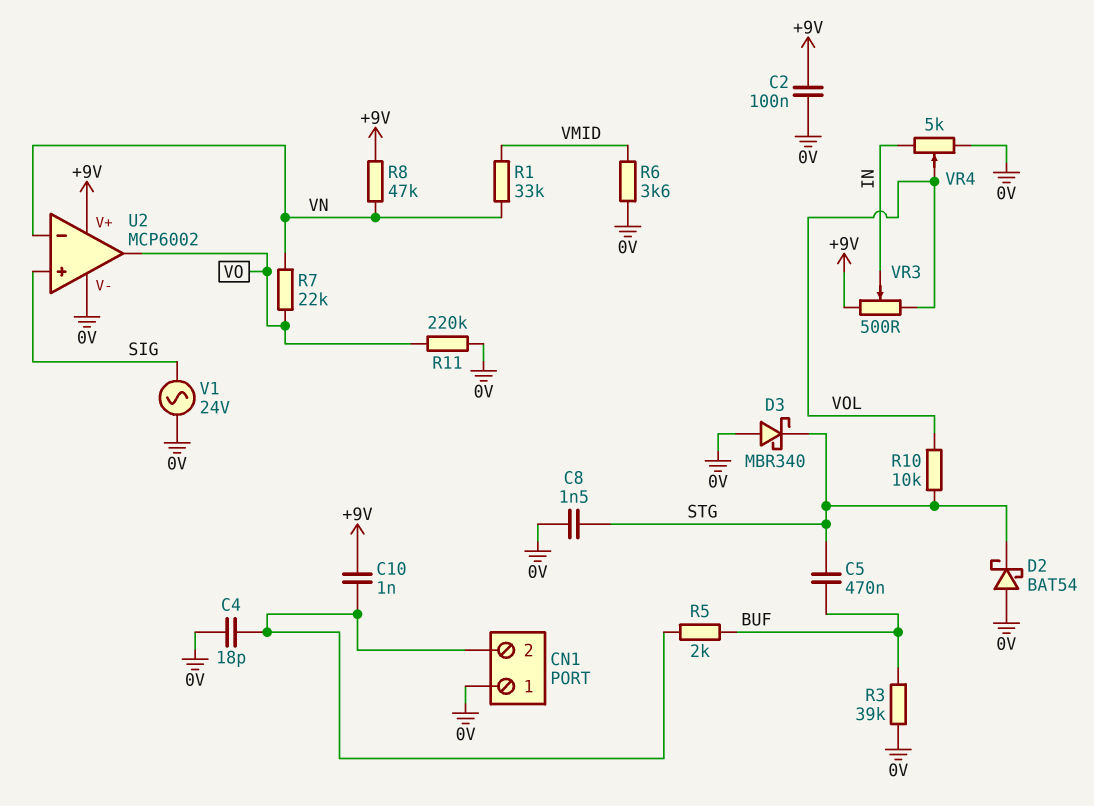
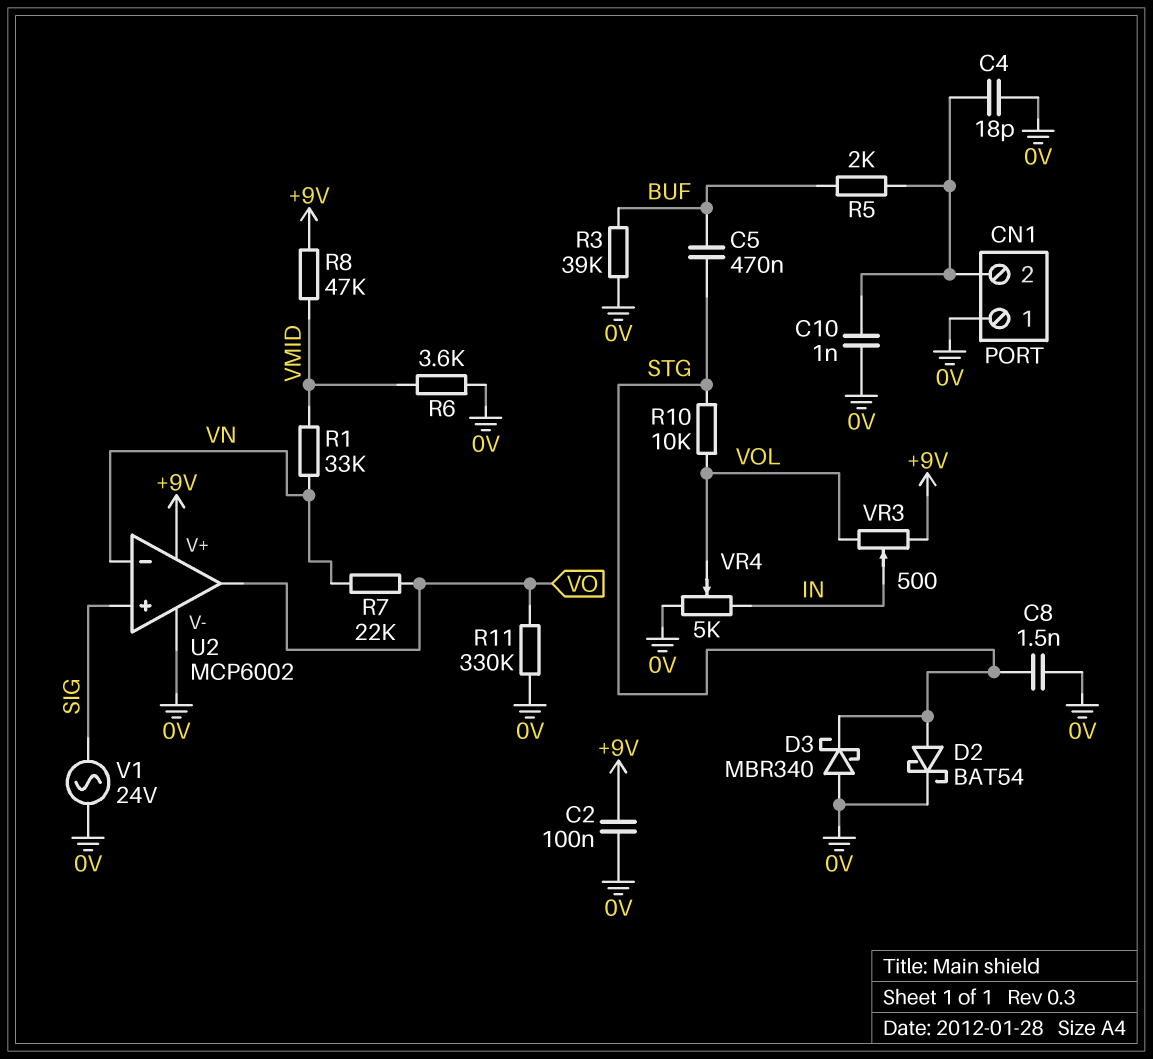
C10: 1nF (+9V, CN1/2) -> 1nF (0V, CN1/2)
D2: schottky BAT54 (A 0V, K STG) -> schottky BAT54 (A STG, K 0V)
R8: 47k (+9V, VN) -> 47k (+9V, VMID)
R11: 220k (0V, VO) -> 330k (0V, VO)

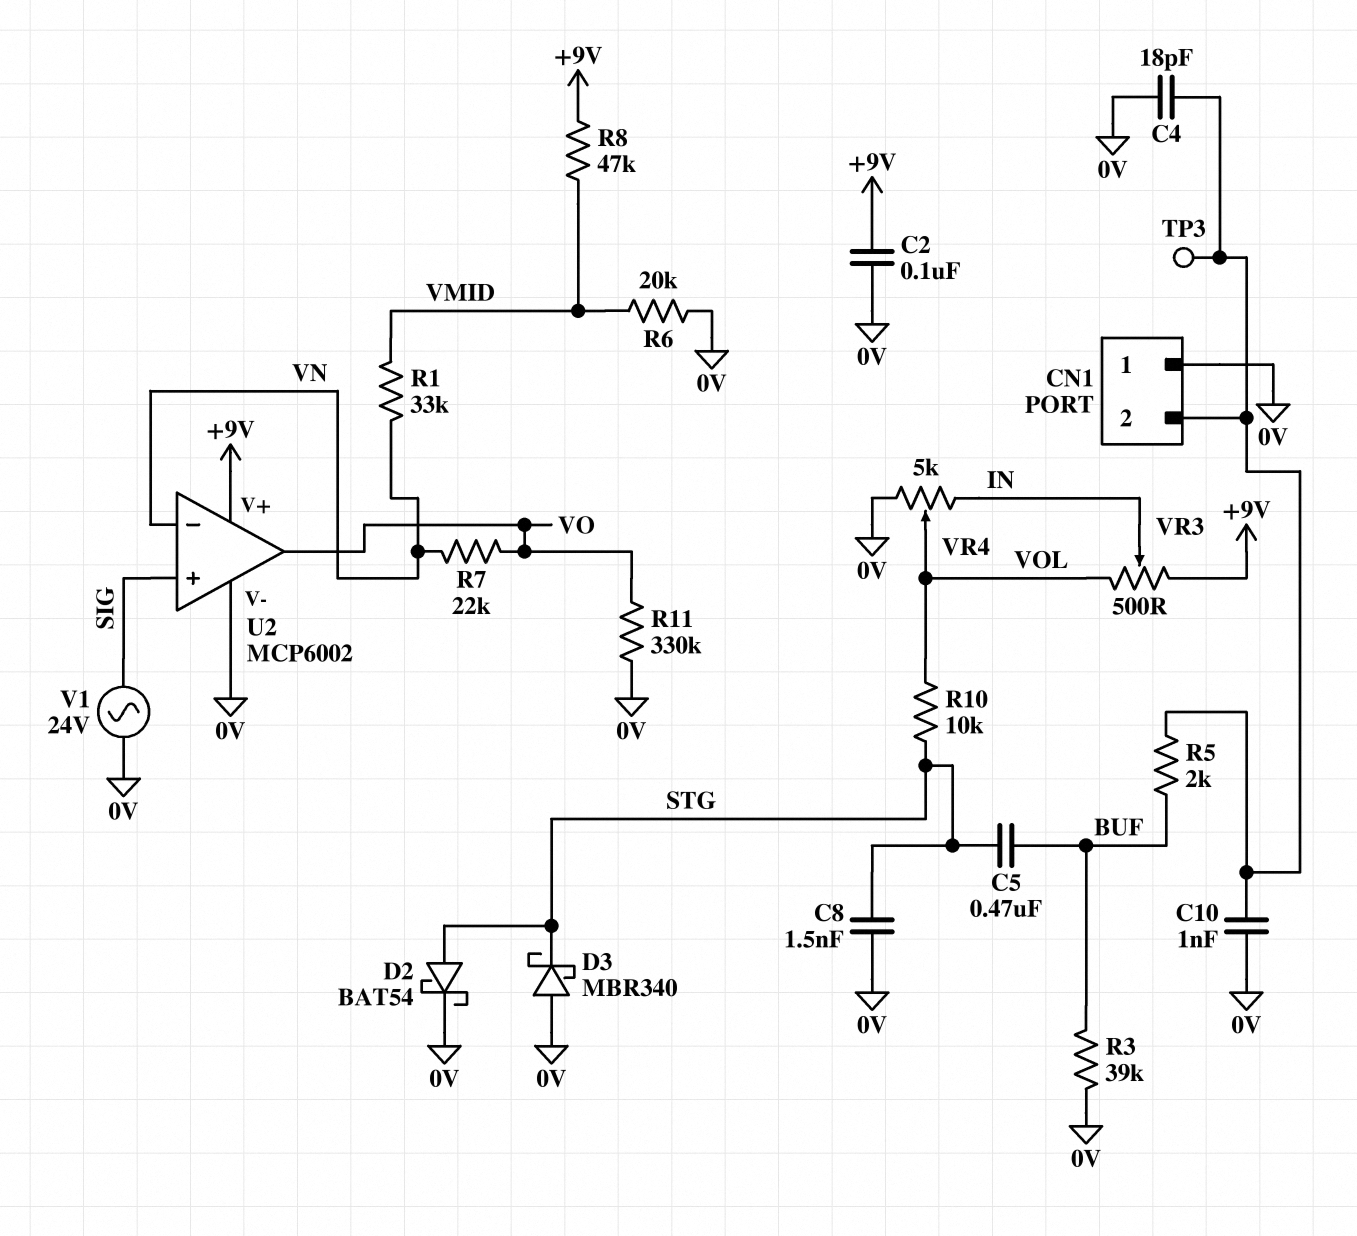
R6: 3.6k (0V, VMID) -> 20k (0V, VMID)
TP3: none -> test point (CN1/2)

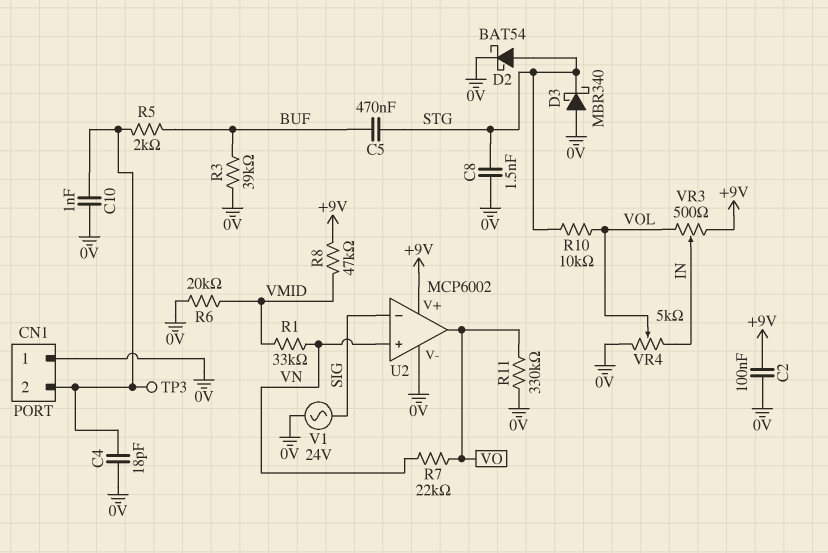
U2 pin in+: SIG -> VN
U2 pin in-: VN -> SIG

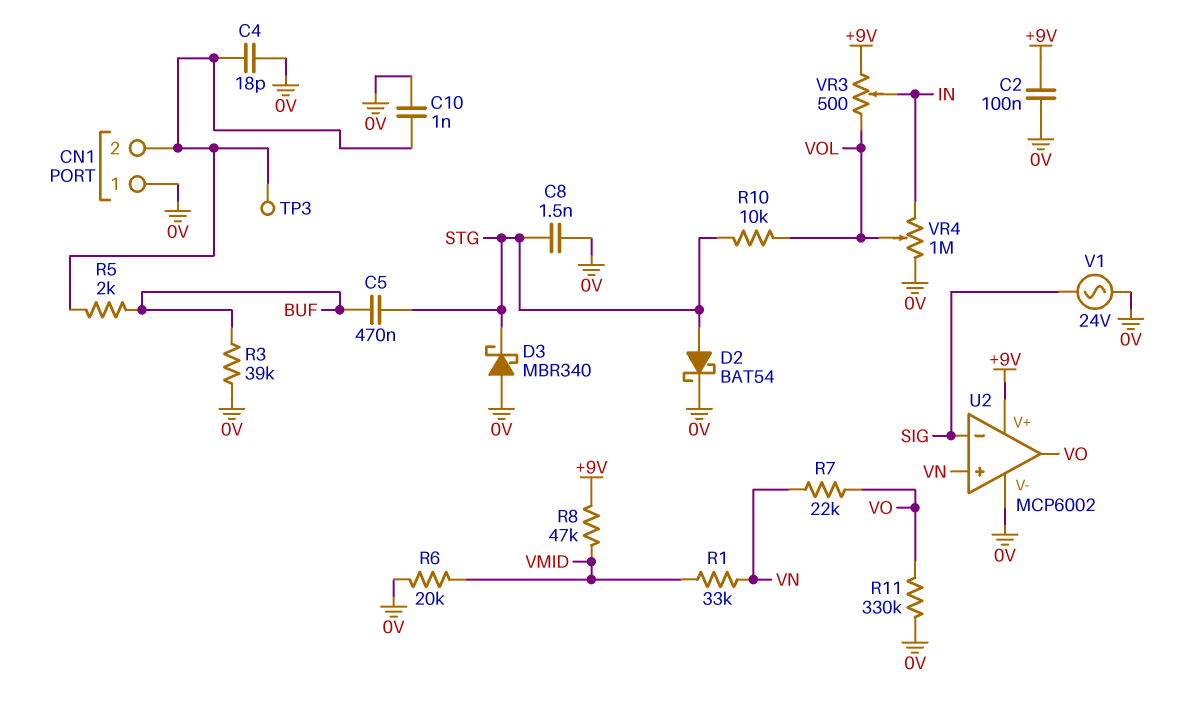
VR4: 5k (0V, IN, wiper VOL) -> 1M (0V, IN, wiper VOL)

